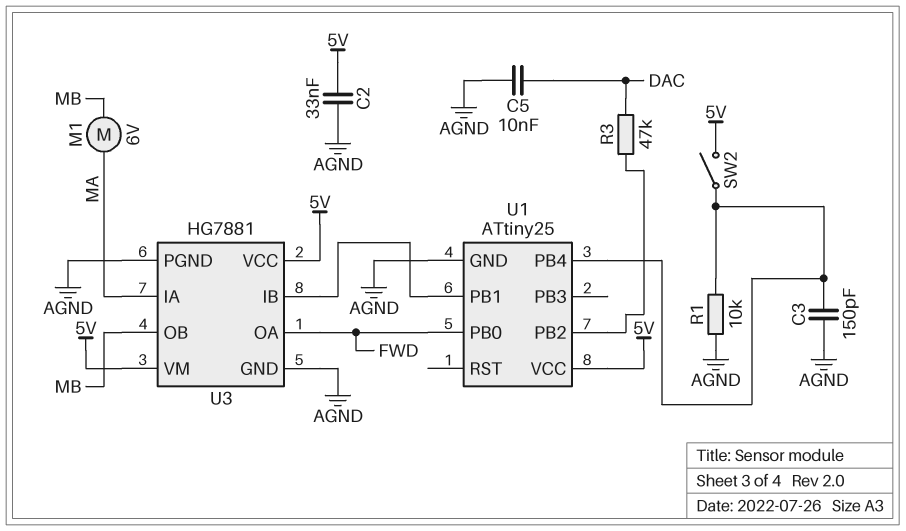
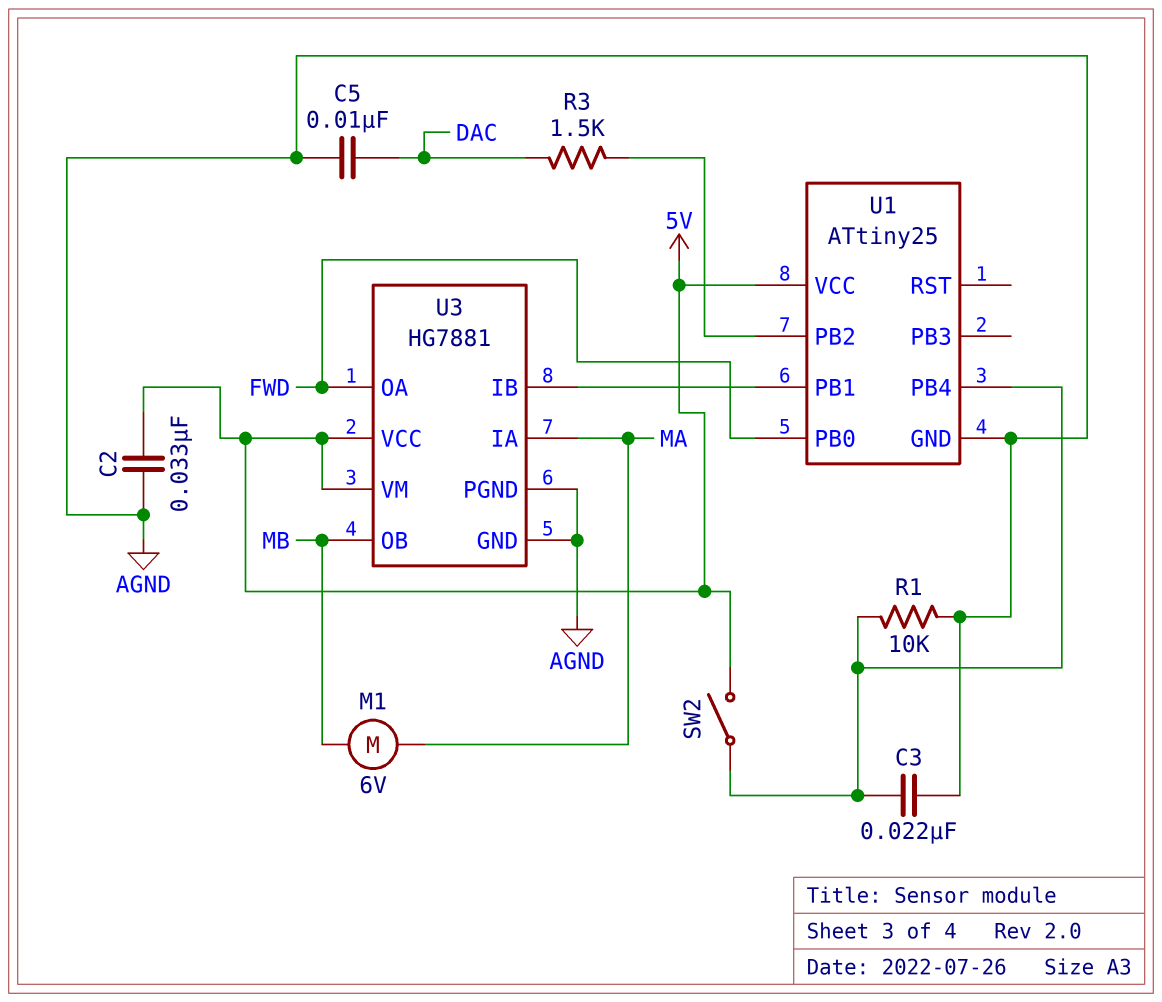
C3: 150pF (AGND, U1/PB4) -> 22nF (AGND, U1/PB4)
R3: 47k (DAC, U1/PB2) -> 1.5k (DAC, U1/PB2)

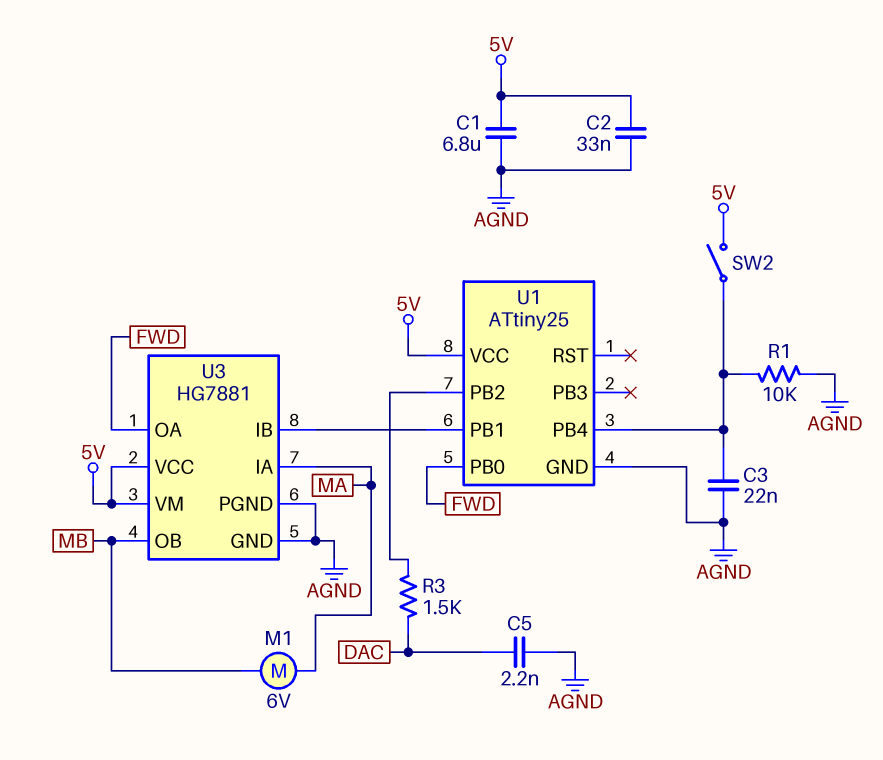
C1: none -> 6.8uF (5V, AGND)
C5: 10nF (AGND, DAC) -> 2.2nF (AGND, DAC)

